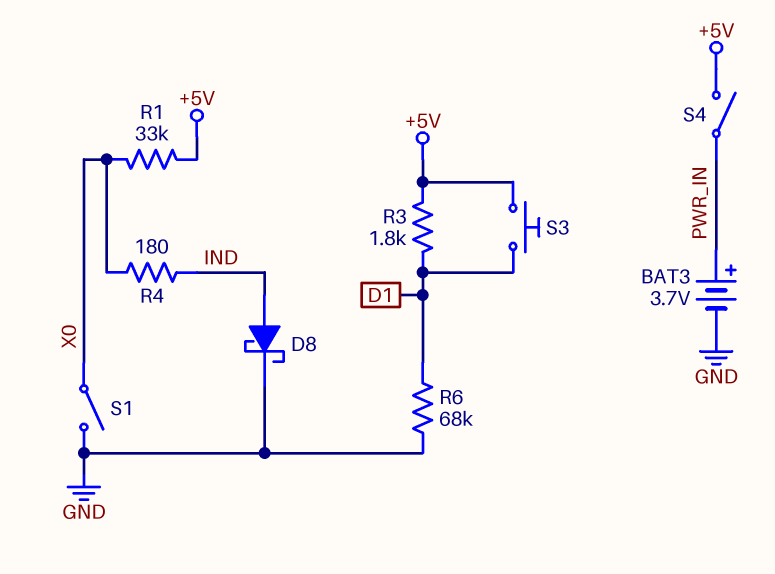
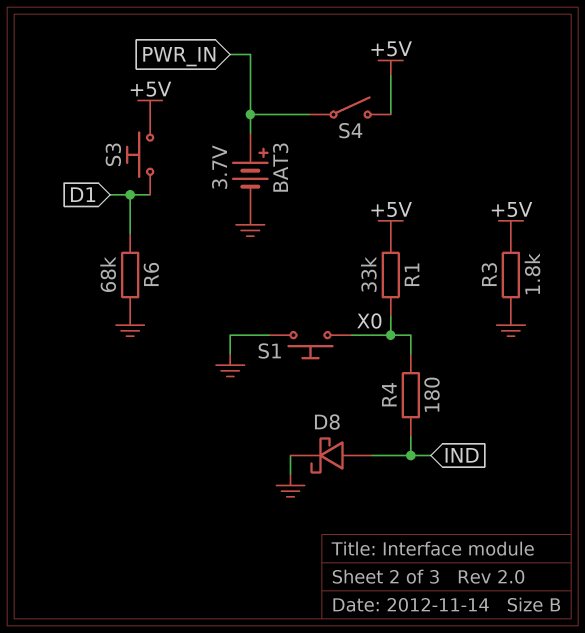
R3: 1.8k (+5V, D1) -> 1.8k (+5V, GND)
S1: switch (GND, X0) -> button (GND, X0)

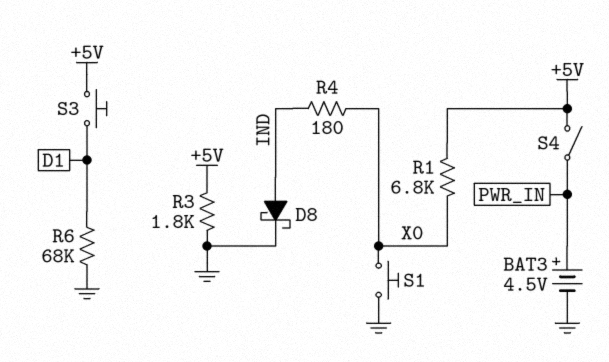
BAT3: 3.7V (plus PWR_IN, minus GND) -> 4.5V (plus PWR_IN, minus GND)
R1: 33k (+5V, X0) -> 6.8k (+5V, X0)

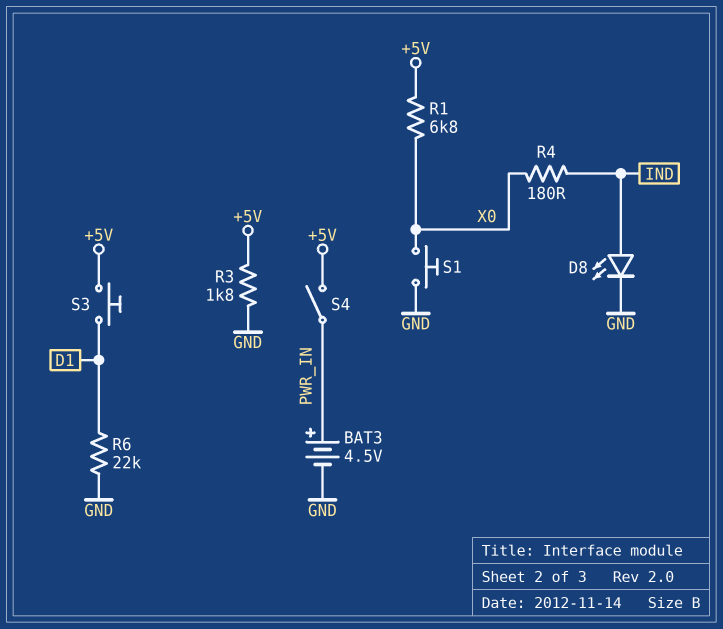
D8: schottky (A IND, K GND) -> LED (A IND, K GND)
R6: 68k (D1, GND) -> 22k (D1, GND)

